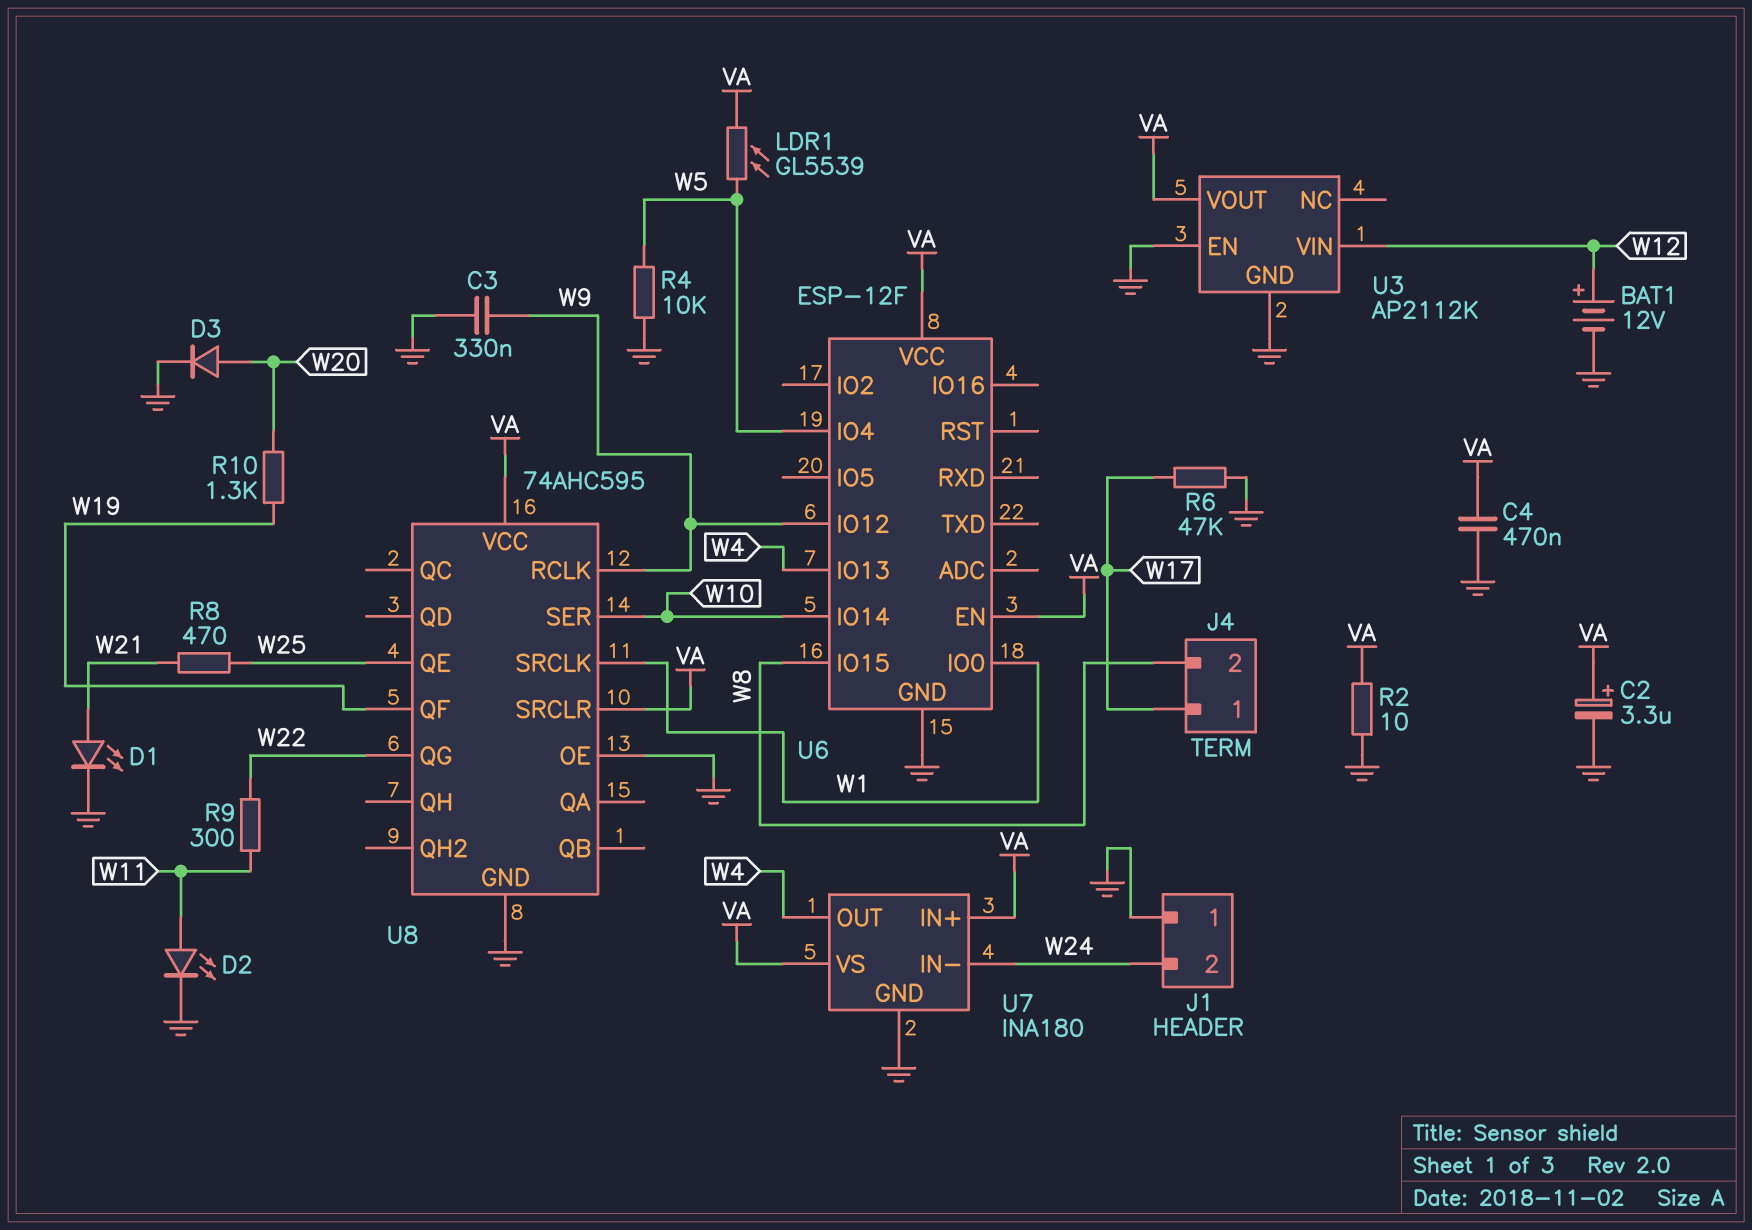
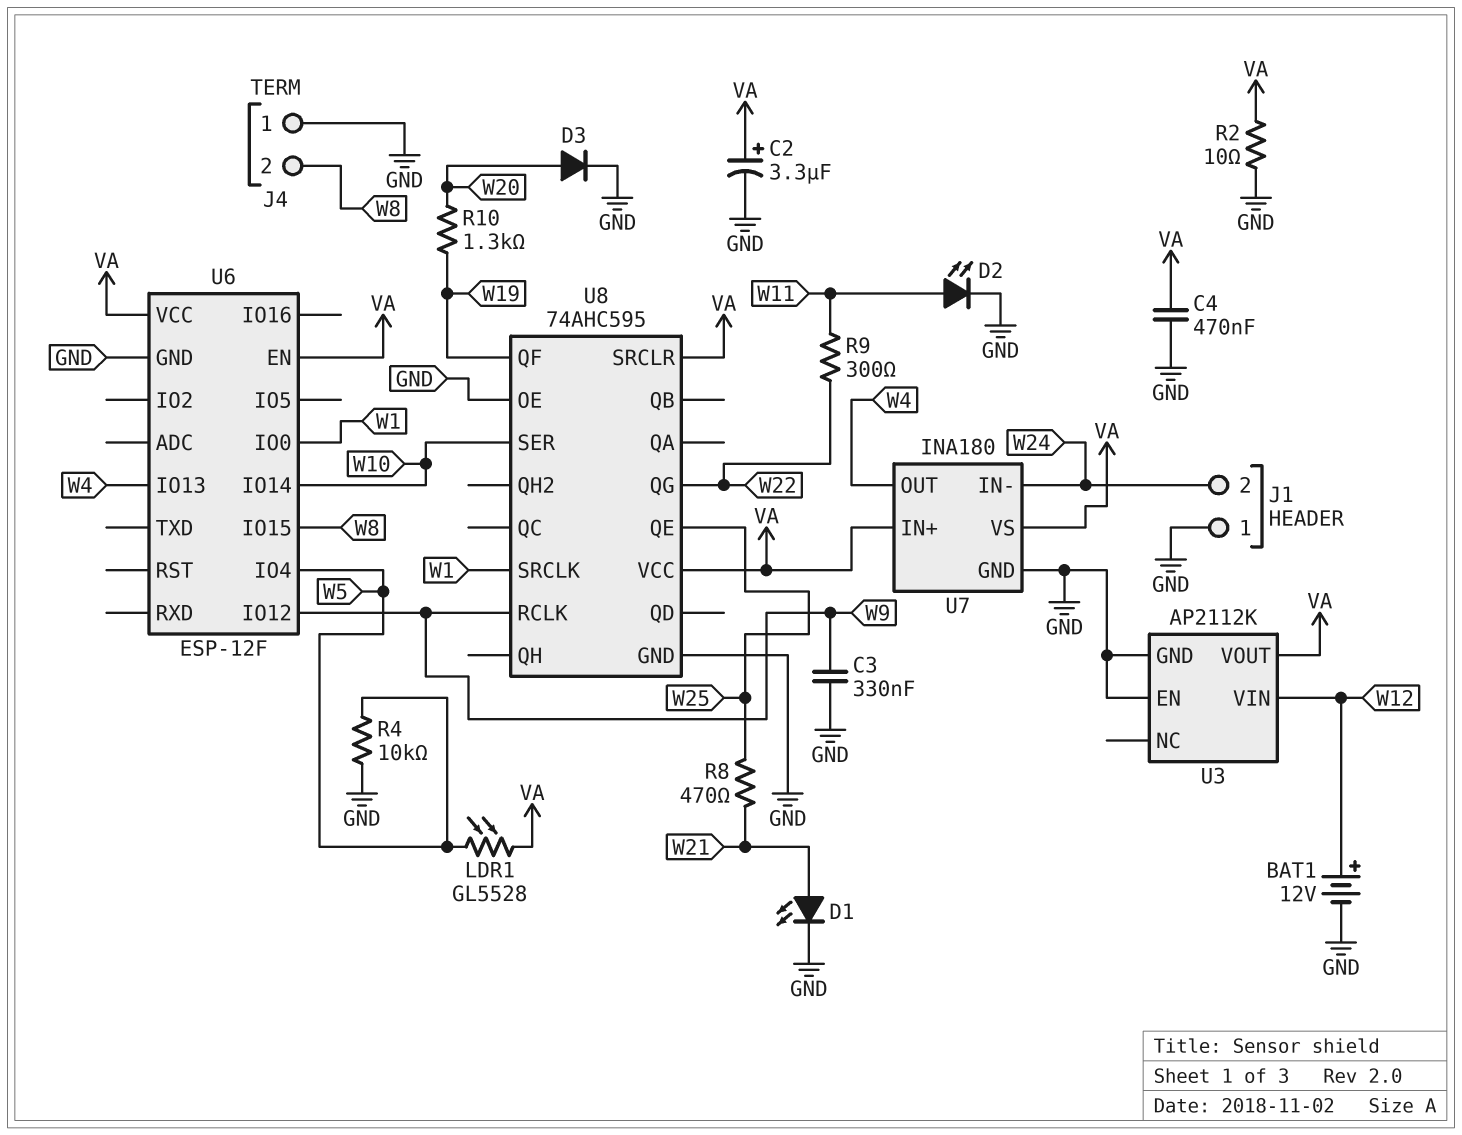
J4 pin 1: W17 -> GND
LDR1: GL5539 (VA, W5) -> GL5528 (VA, W5)
R6: 47k (GND, W17) -> none

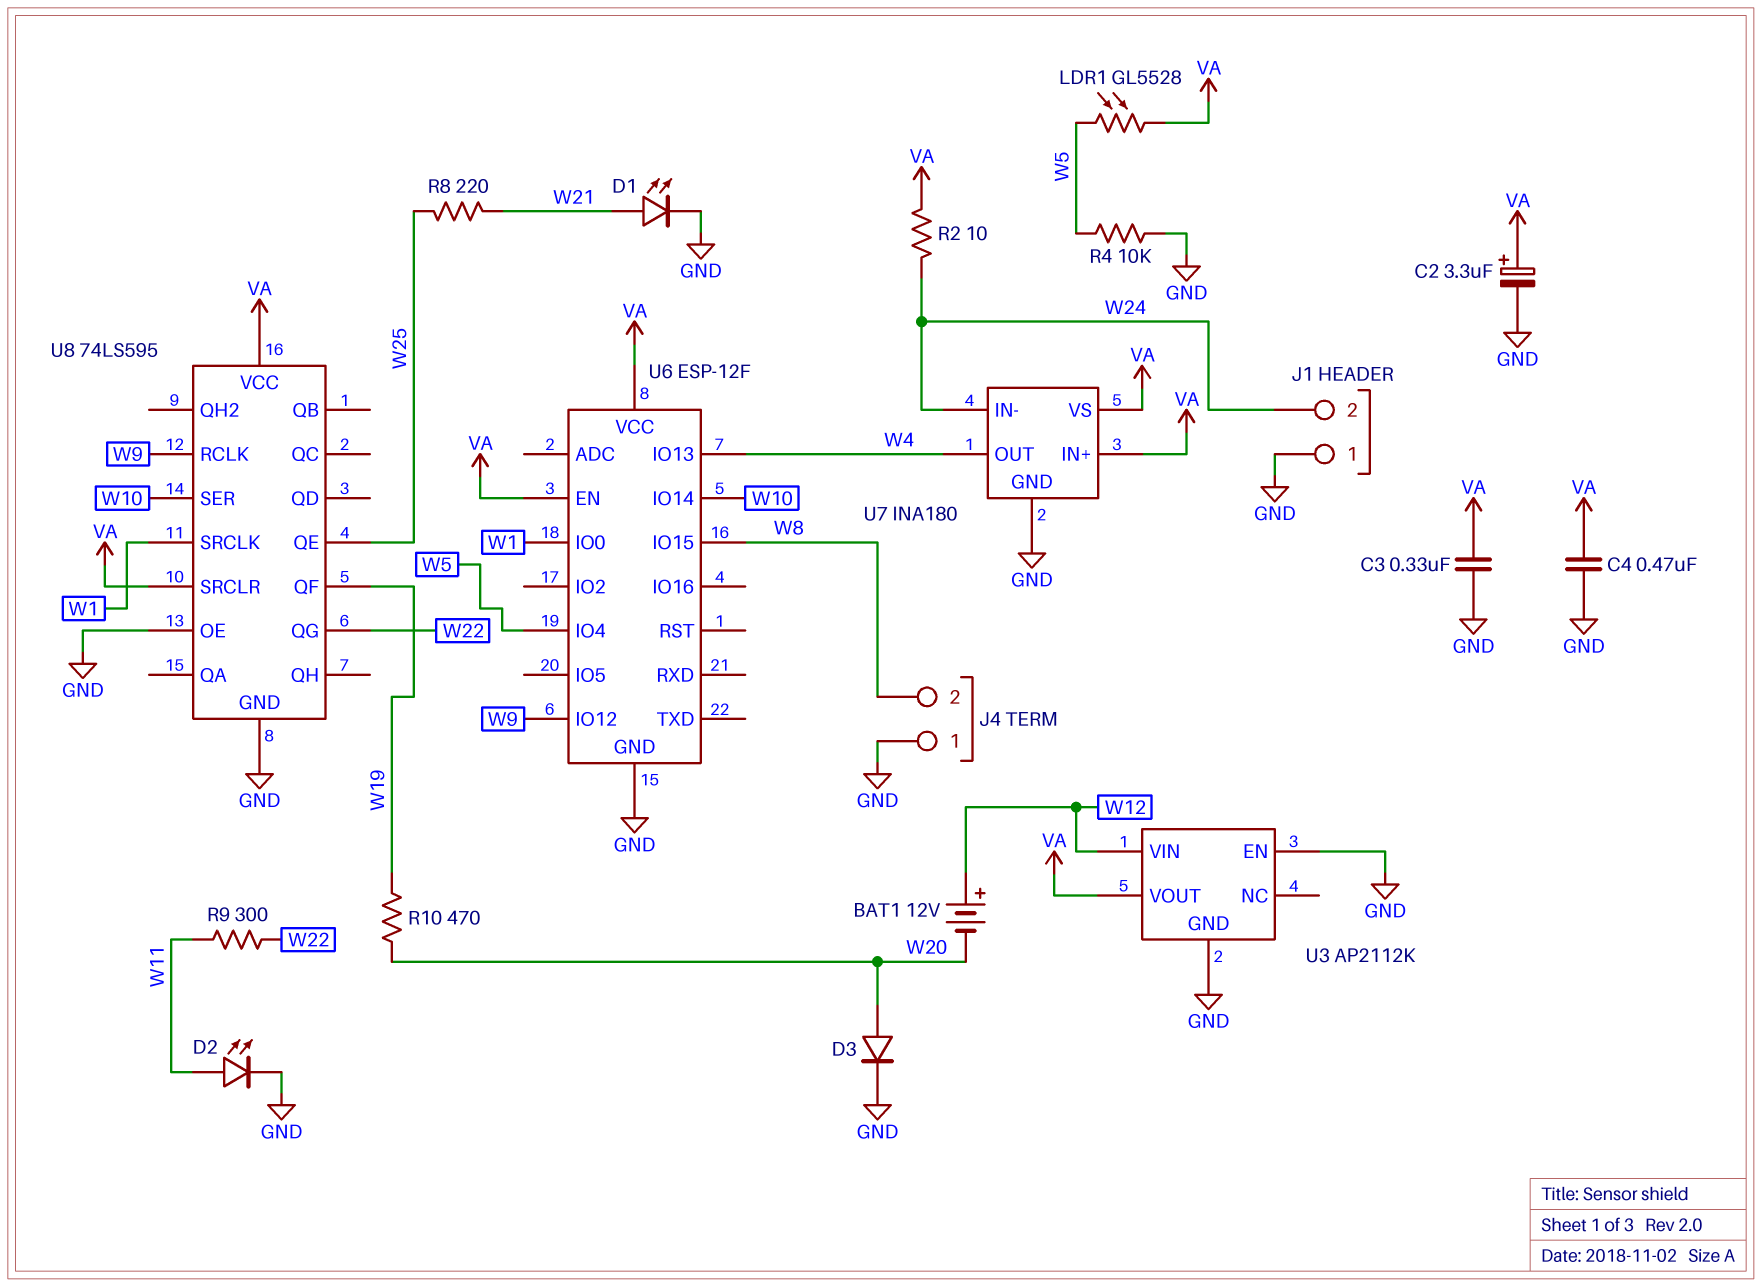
BAT1: 12V (plus W12, minus GND) -> 12V (plus W12, minus W20)
C3: 330nF (GND, W9) -> 330nF (GND, VA)
R2: 10 (GND, VA) -> 10 (VA, W24)
R8: 470 (W21, W25) -> 220 (W21, W25)
R10: 1.3k (W19, W20) -> 470 (W19, W20)
U8: 74AHC595 -> 74LS595

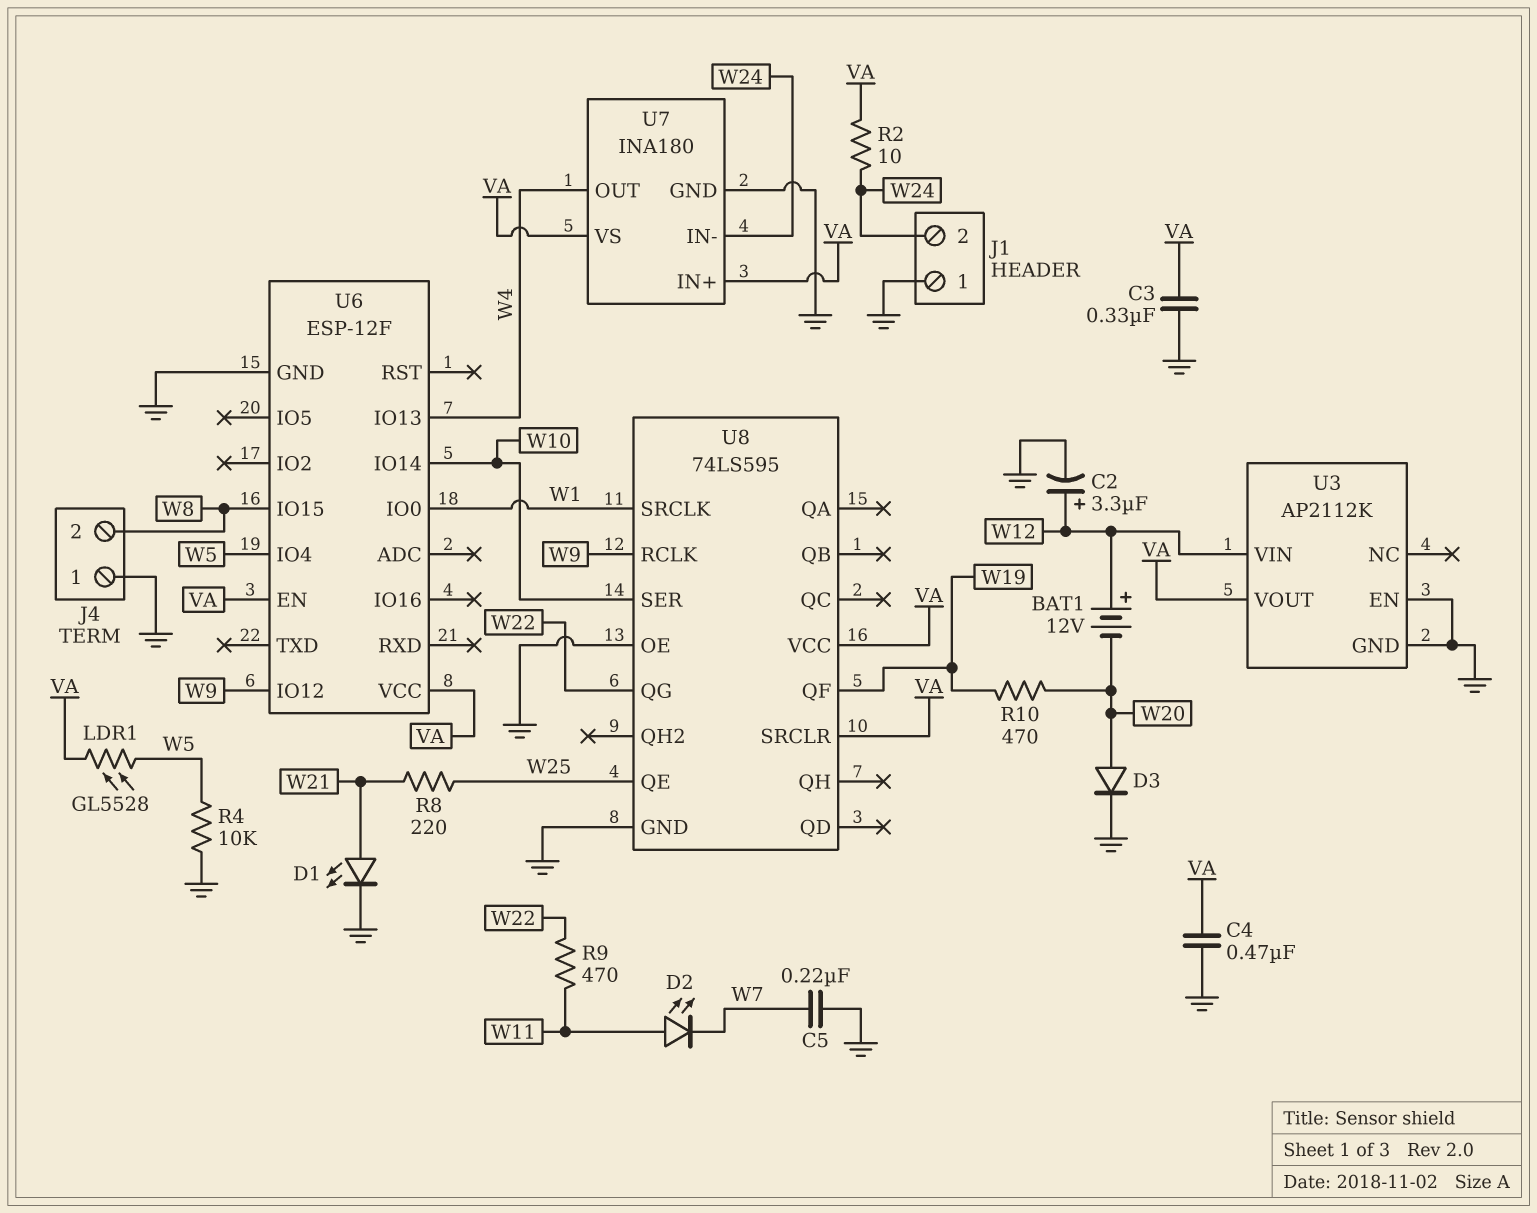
C2: 3.3uF (plus VA, minus GND) -> 3.3uF (plus W12, minus GND)
C5: none -> 220nF (GND, W7)
D2: LED (A W11, K GND) -> LED (A W11, K W7)
R9: 300 (W11, W22) -> 470 (W11, W22)

